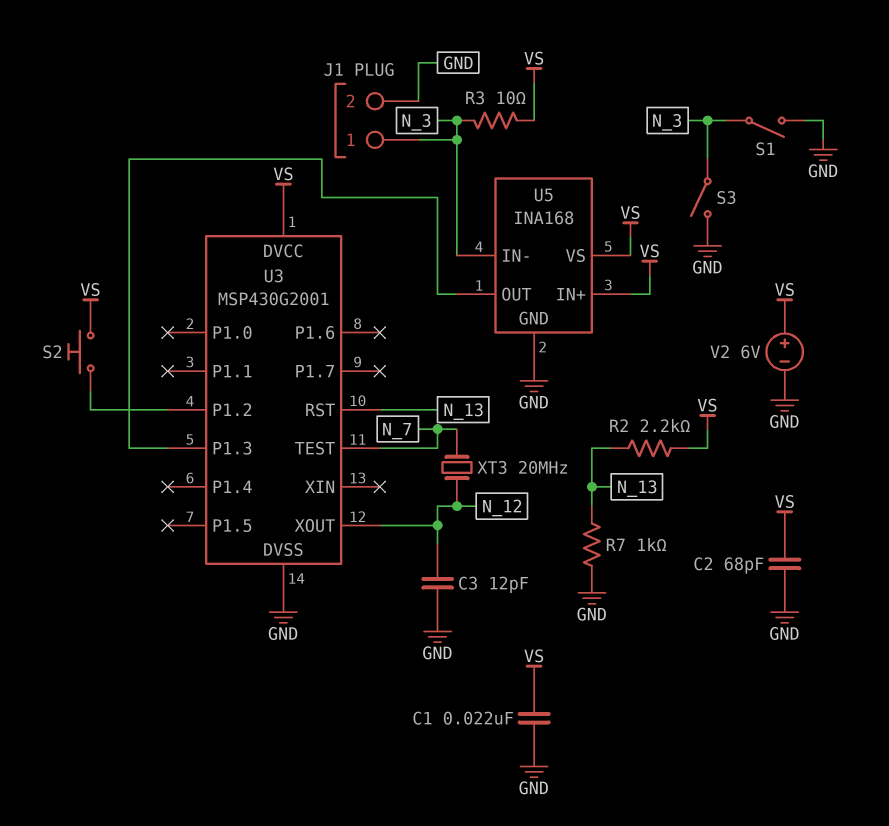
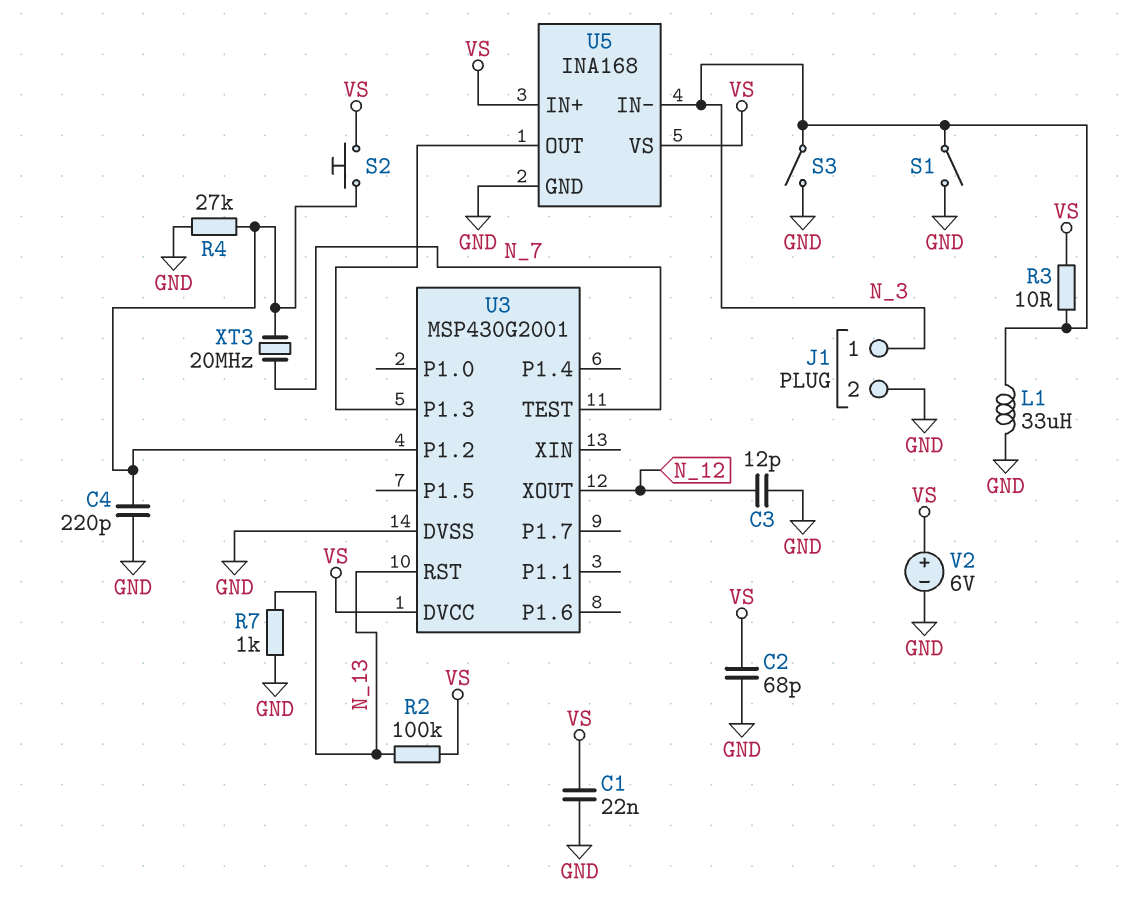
C4: none -> 220pF (GND, U3/P1.2)
L1: none -> 33uH (GND, N_3)
R2: 2.2k (N_13, VS) -> 100k (N_13, VS)
R4: none -> 27k (GND, U3/P1.2)
XT3: 20MHz (N_7, N_12) -> 20MHz (N_7, U3/P1.2)

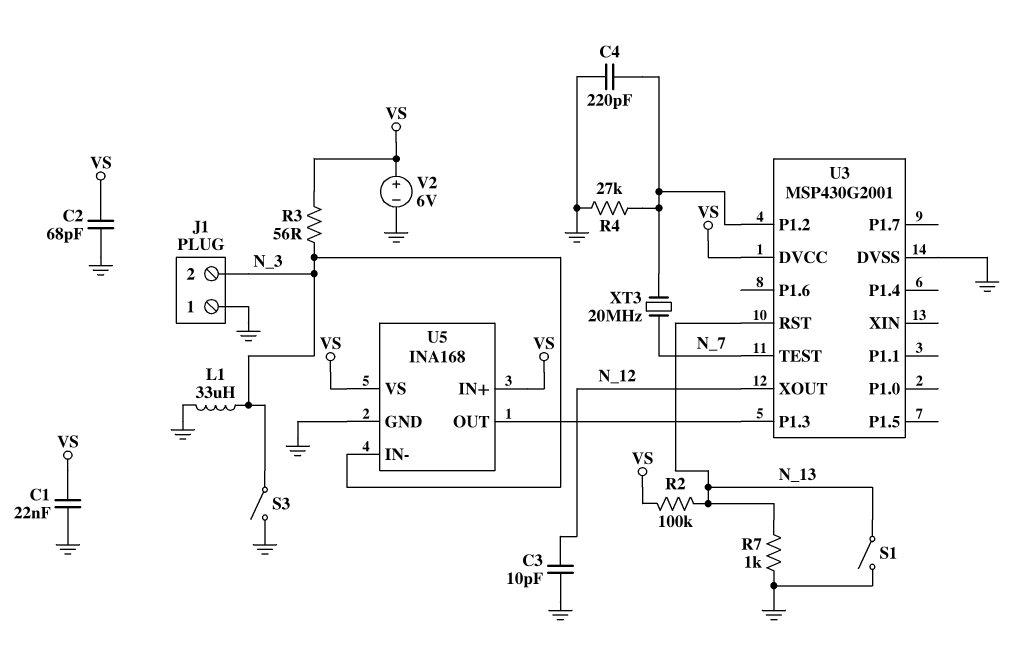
C3: 12pF (GND, N_12) -> 10pF (GND, N_12)
J1 pin 1: N_3 -> GND
J1 pin 2: GND -> N_3
R3: 10 (N_3, VS) -> 56 (N_3, VS)
S1: switch (GND, N_3) -> switch (GND, N_13)
S2: button (U3/P1.2, VS) -> none

